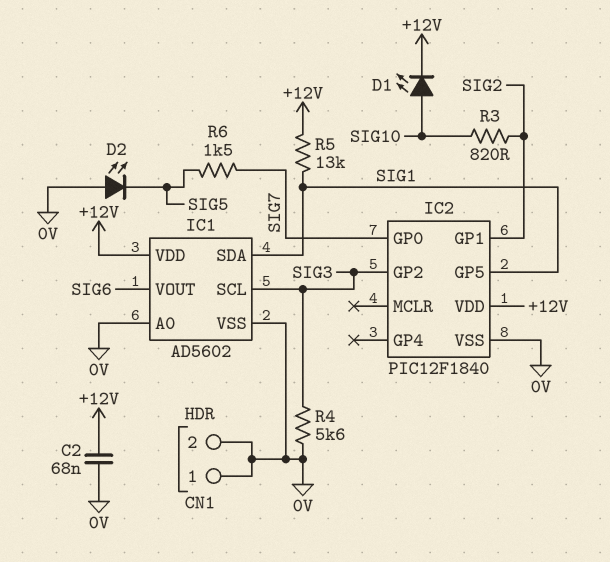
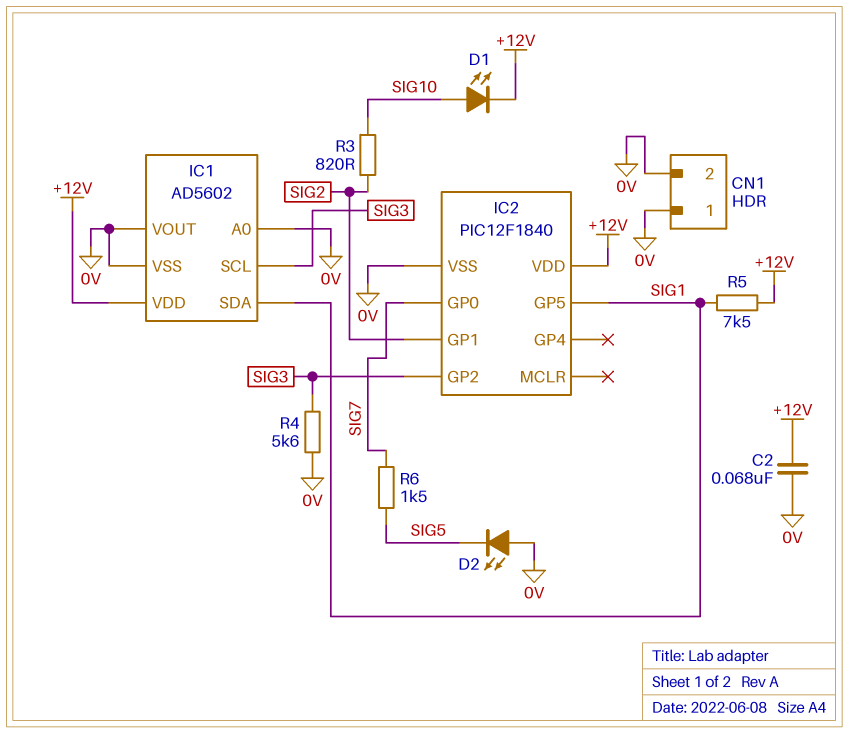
IC1 pin VOUT: SIG6 -> 0V
R5: 13k (+12V, SIG1) -> 7.5k (+12V, SIG1)

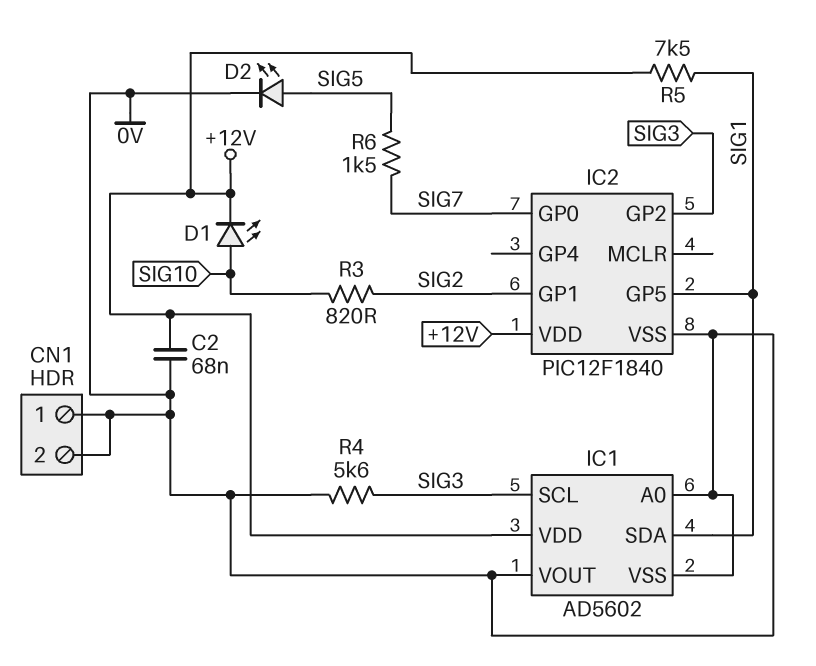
D2: LED (A 0V, K SIG5) -> LED (A SIG5, K 0V)

